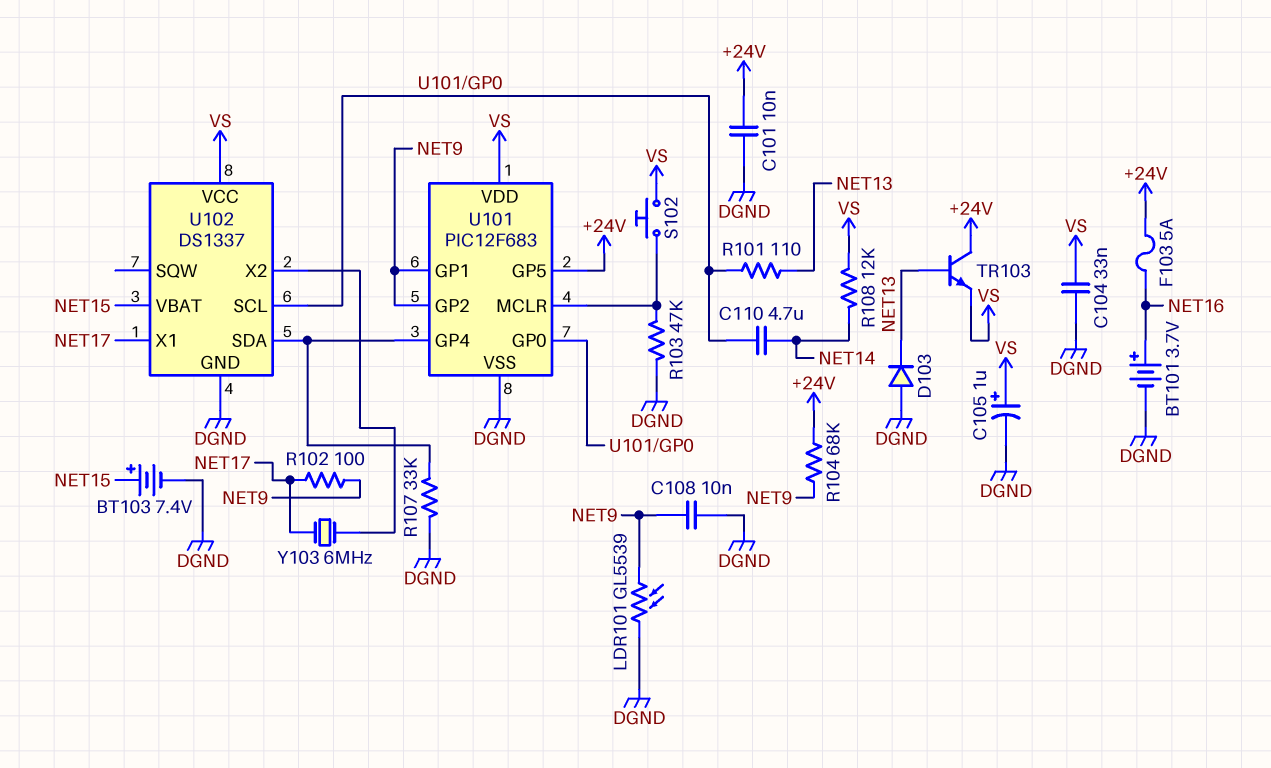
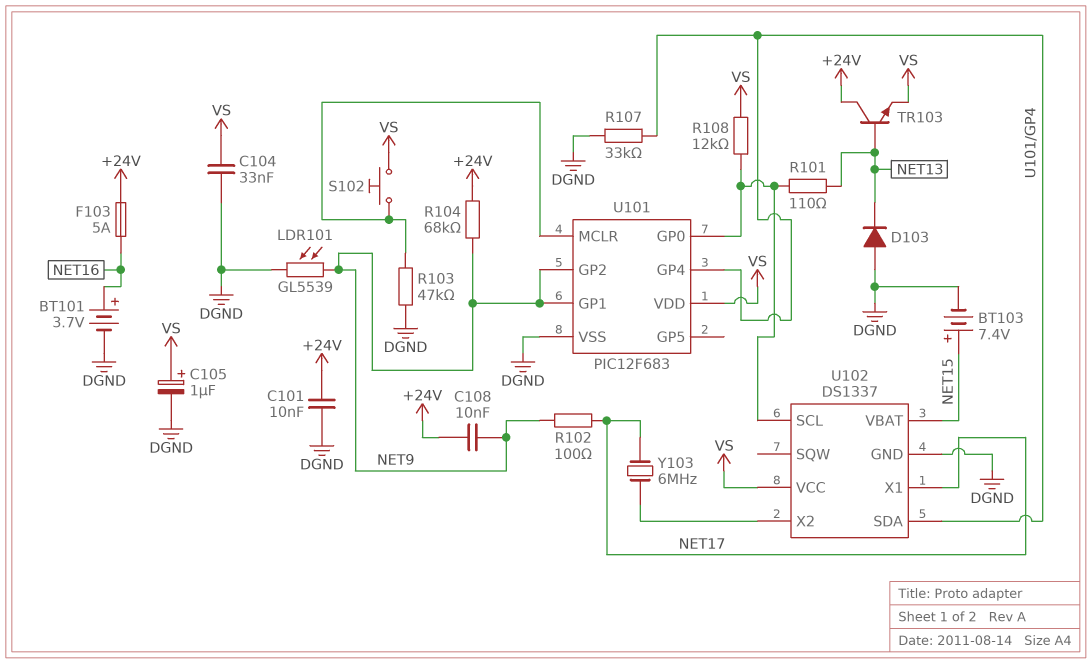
C108: 10nF (DGND, NET9) -> 10nF (+24V, NET9)
C110: 4.7uF (NET14, U101/GP0) -> none
R108: 12k (NET14, VS) -> 12k (U101/GP0, VS)
U101 pin GP5: +24V -> none

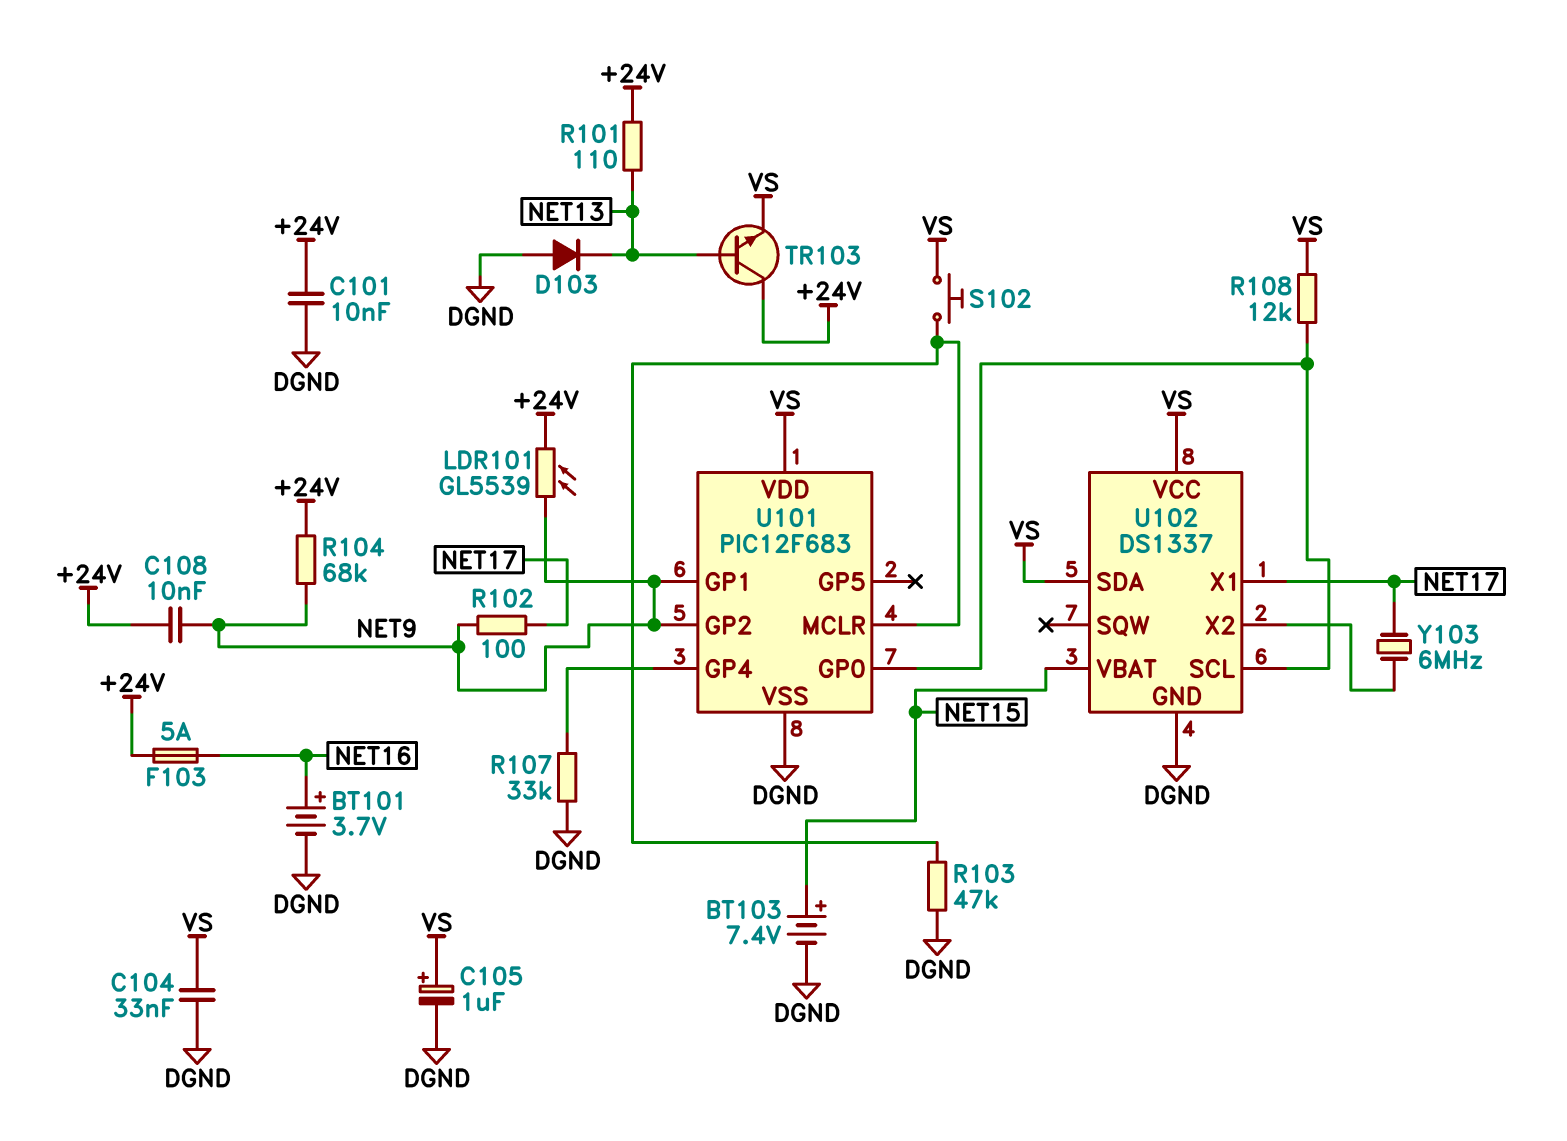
LDR101: GL5539 (DGND, NET9) -> GL5539 (+24V, NET9)
R101: 110 (NET13, U101/GP0) -> 110 (+24V, NET13)
U102 pin SDA: U101/GP4 -> VS

